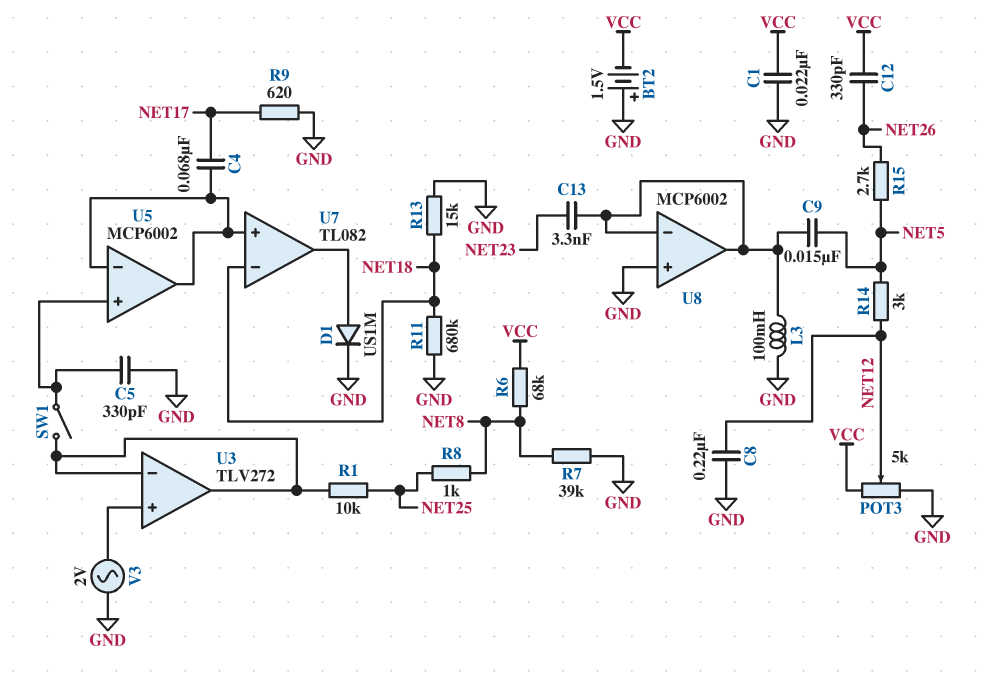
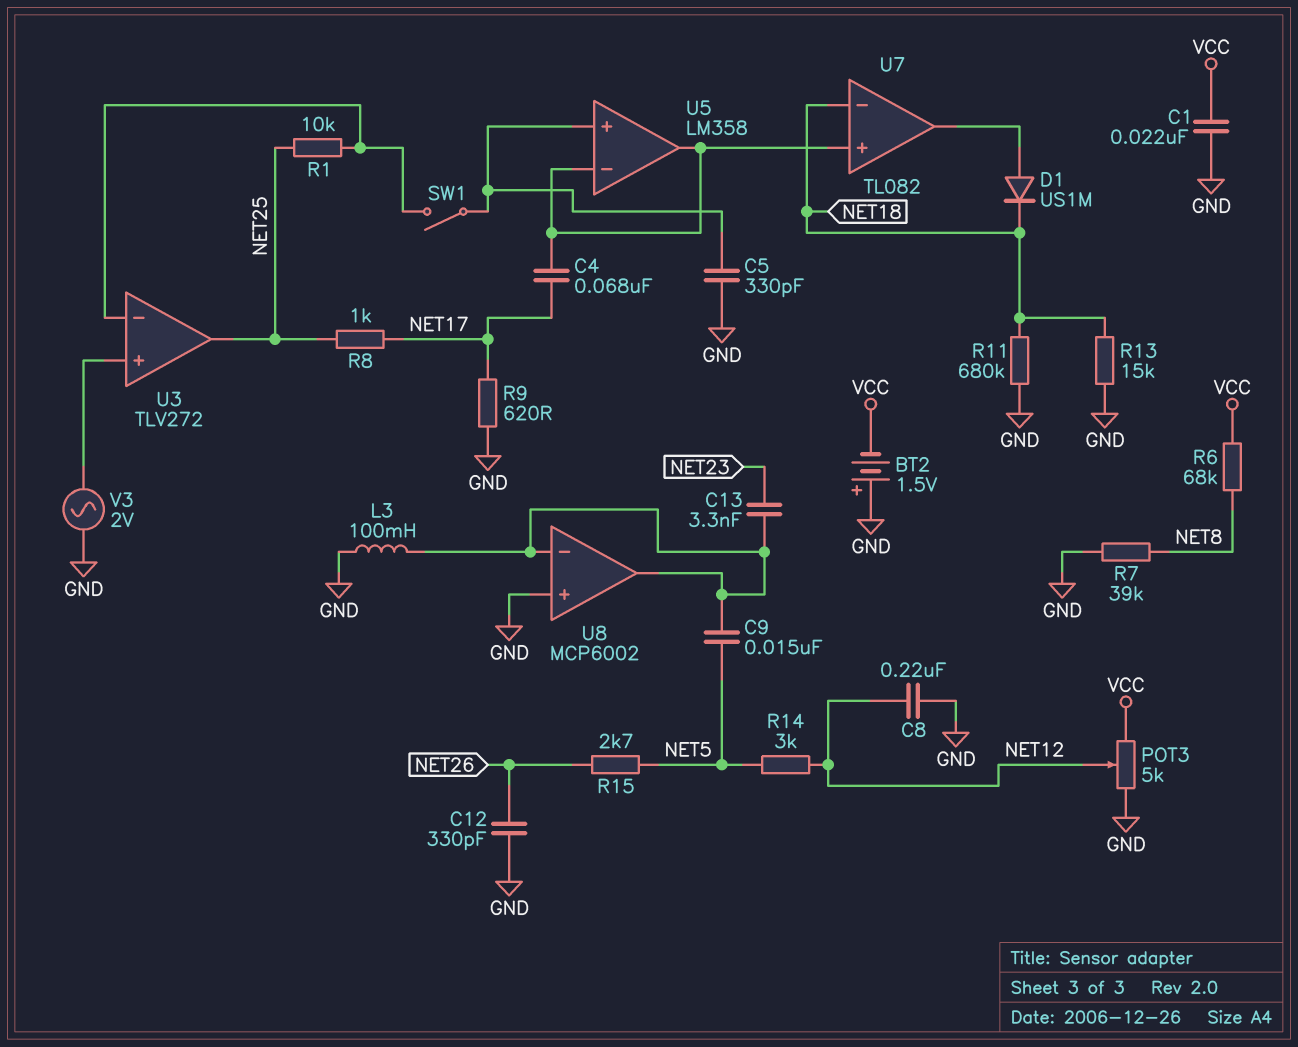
C12: 330pF (NET26, VCC) -> 330pF (GND, NET26)
D1: diode US1M (A U7/out, K GND) -> diode US1M (A U7/out, K NET18)
R8: 1k (NET8, NET25) -> 1k (NET17, NET25)
U3 pin out: U3/in- -> NET25
U5: MCP6002 -> LM358

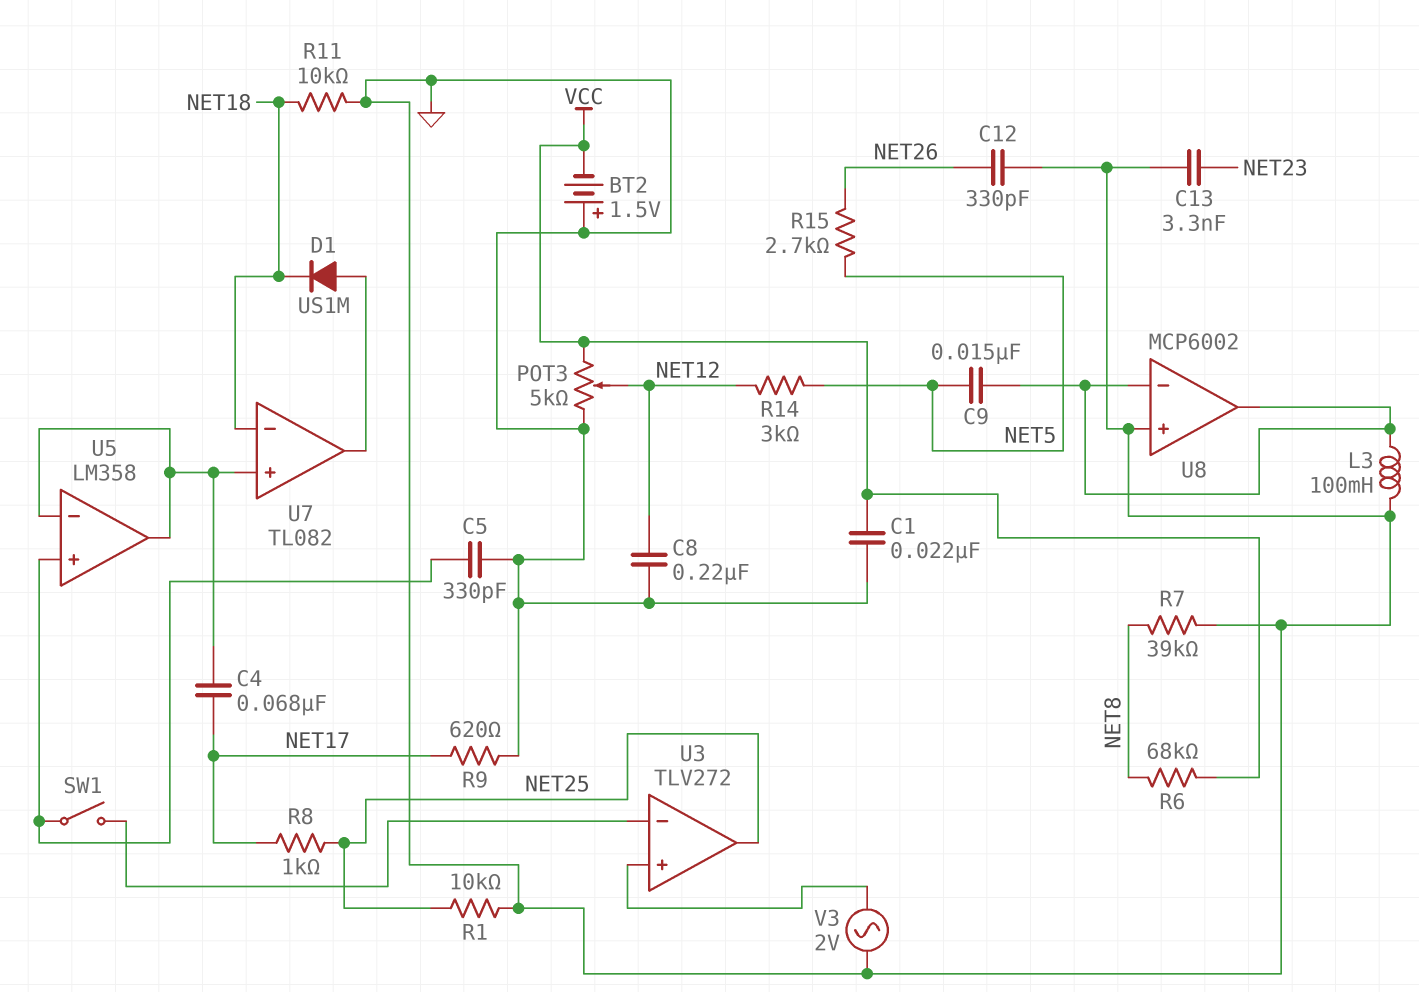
C13: 3.3nF (NET23, U8/in-) -> 3.3nF (GND, NET23)
R1: 10k (NET25, U3/in-) -> 10k (GND, NET25)
R11: 680k (GND, NET18) -> 10k (GND, NET18)
R13: 15k (GND, NET18) -> none

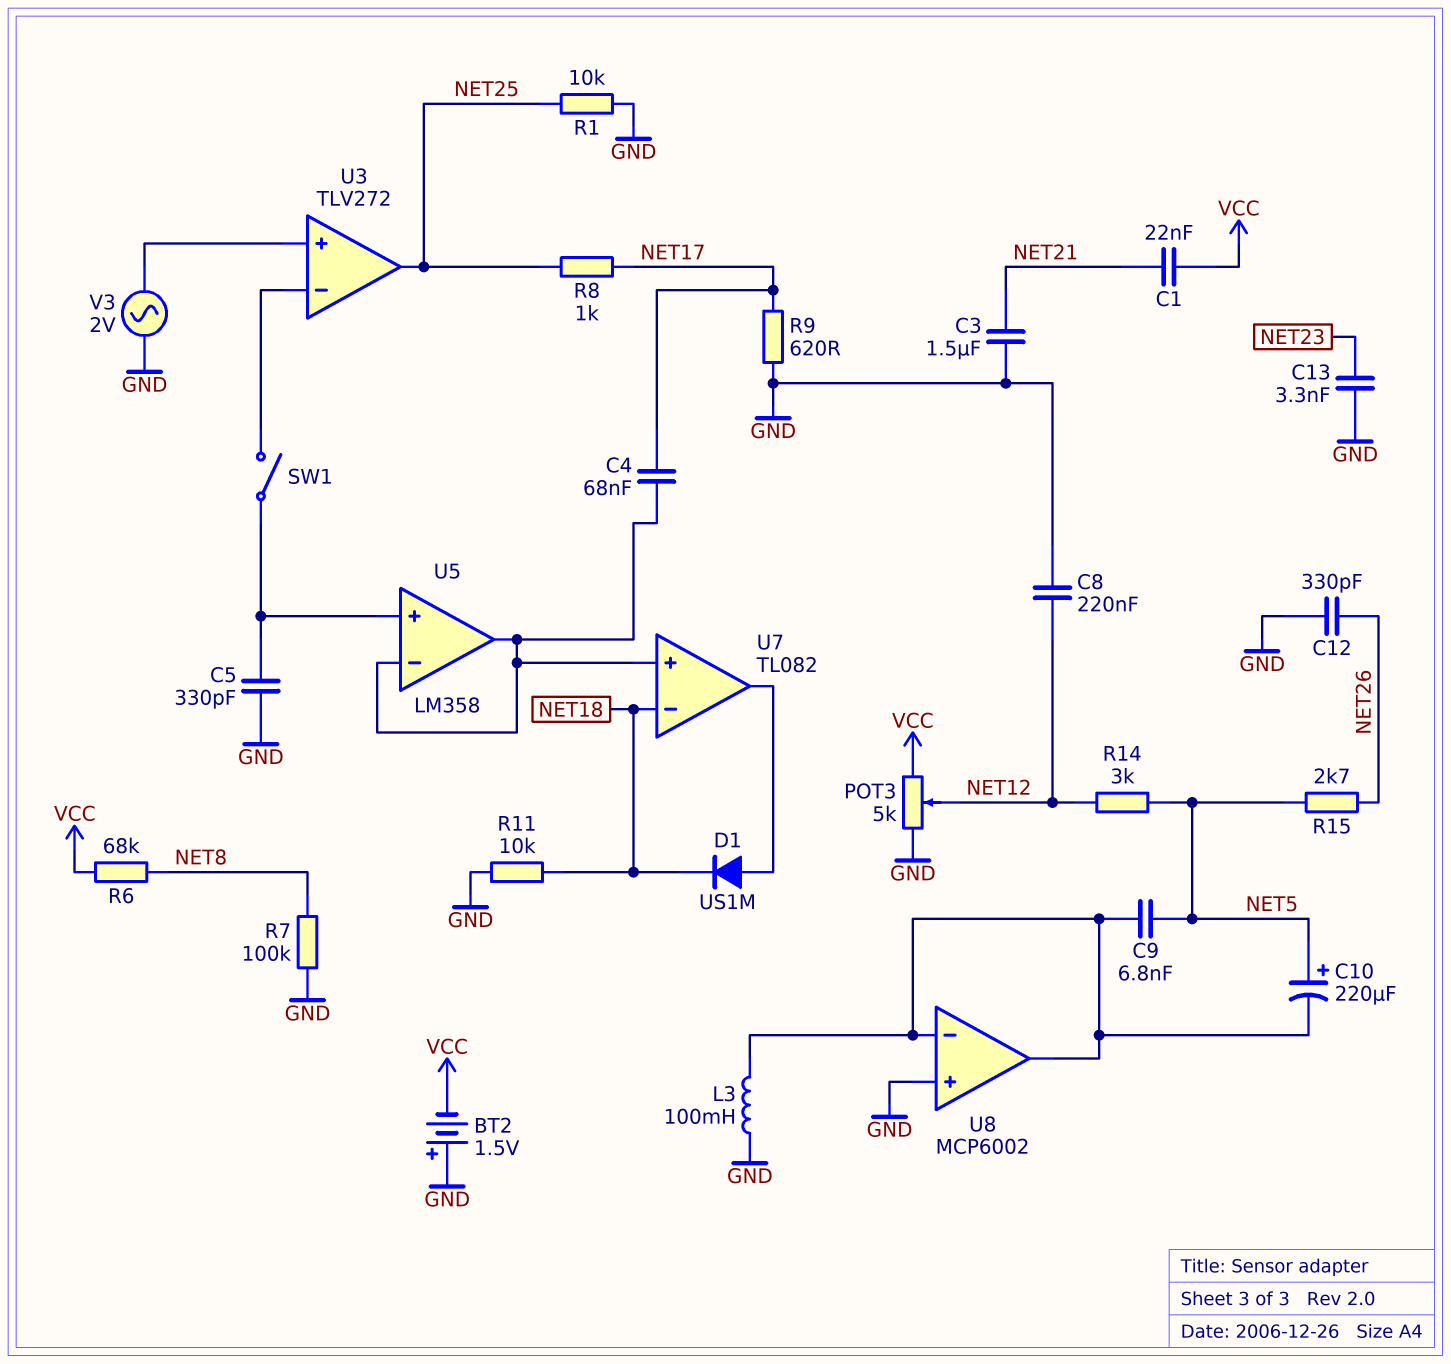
C1: 22nF (GND, VCC) -> 22nF (NET21, VCC)
C3: none -> 1.5uF (GND, NET21)
C9: 15nF (NET5, U8/in-) -> 6.8nF (NET5, U8/in-)
C10: none -> 220uF (plus NET5, minus U8/in-)
R7: 39k (GND, NET8) -> 100k (GND, NET8)

